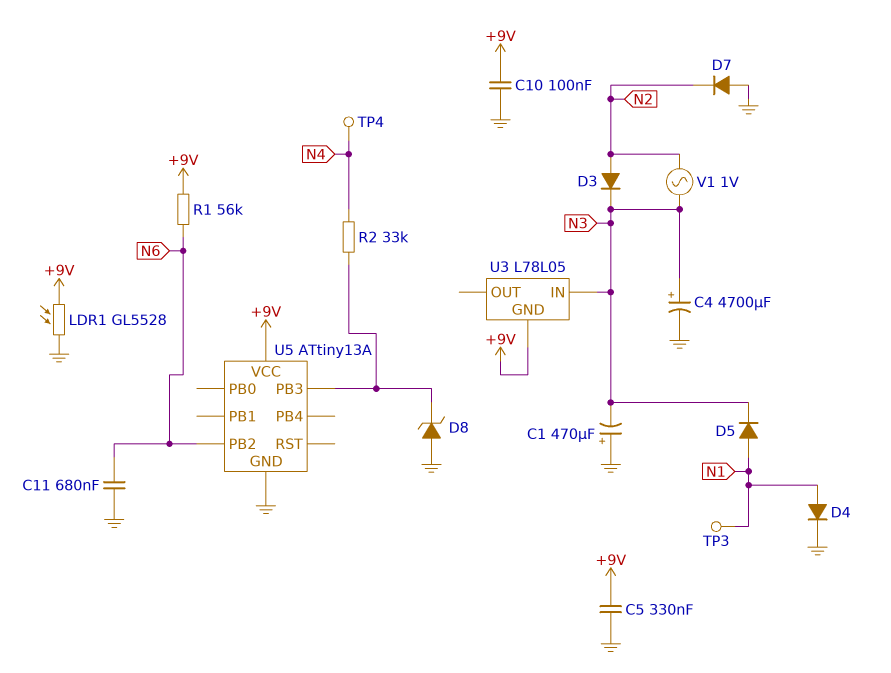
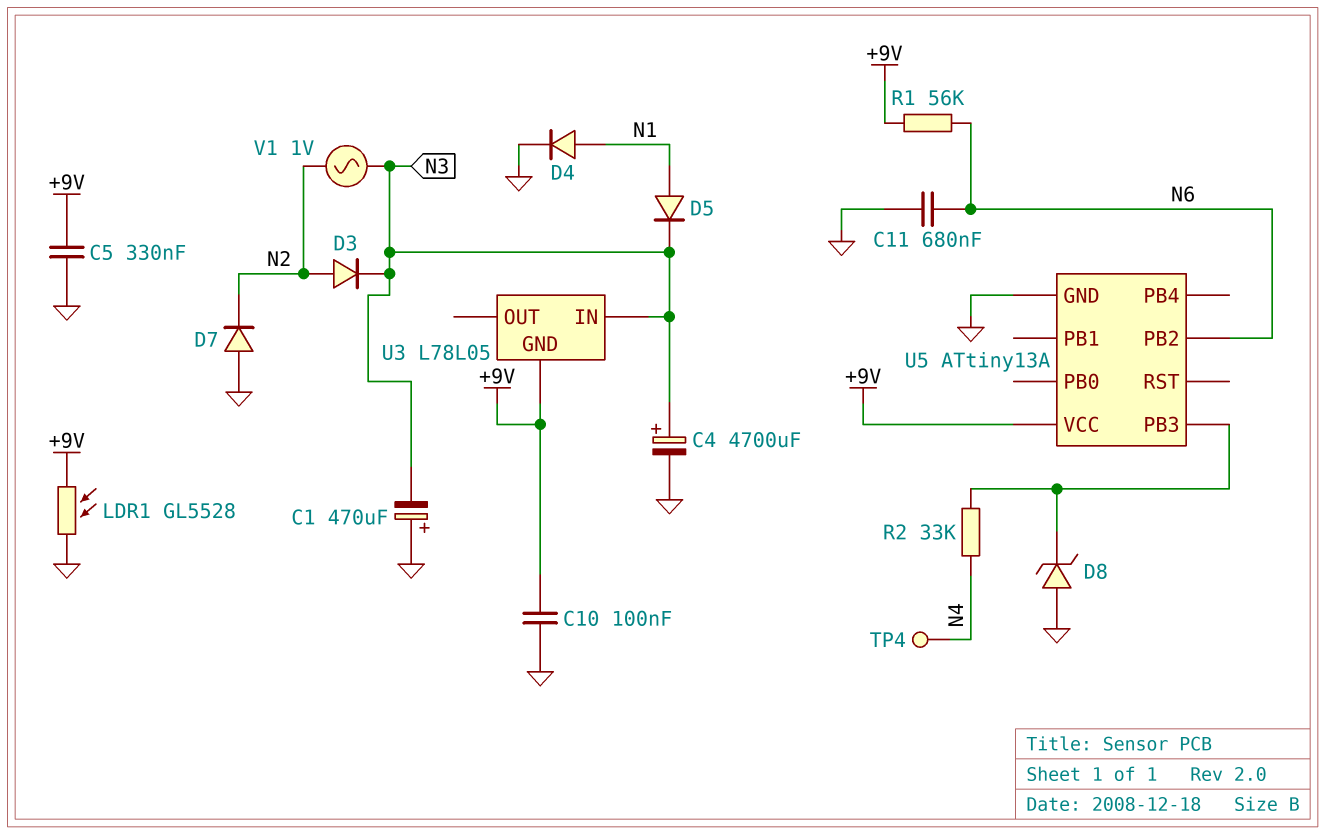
TP3: test point (N1) -> none

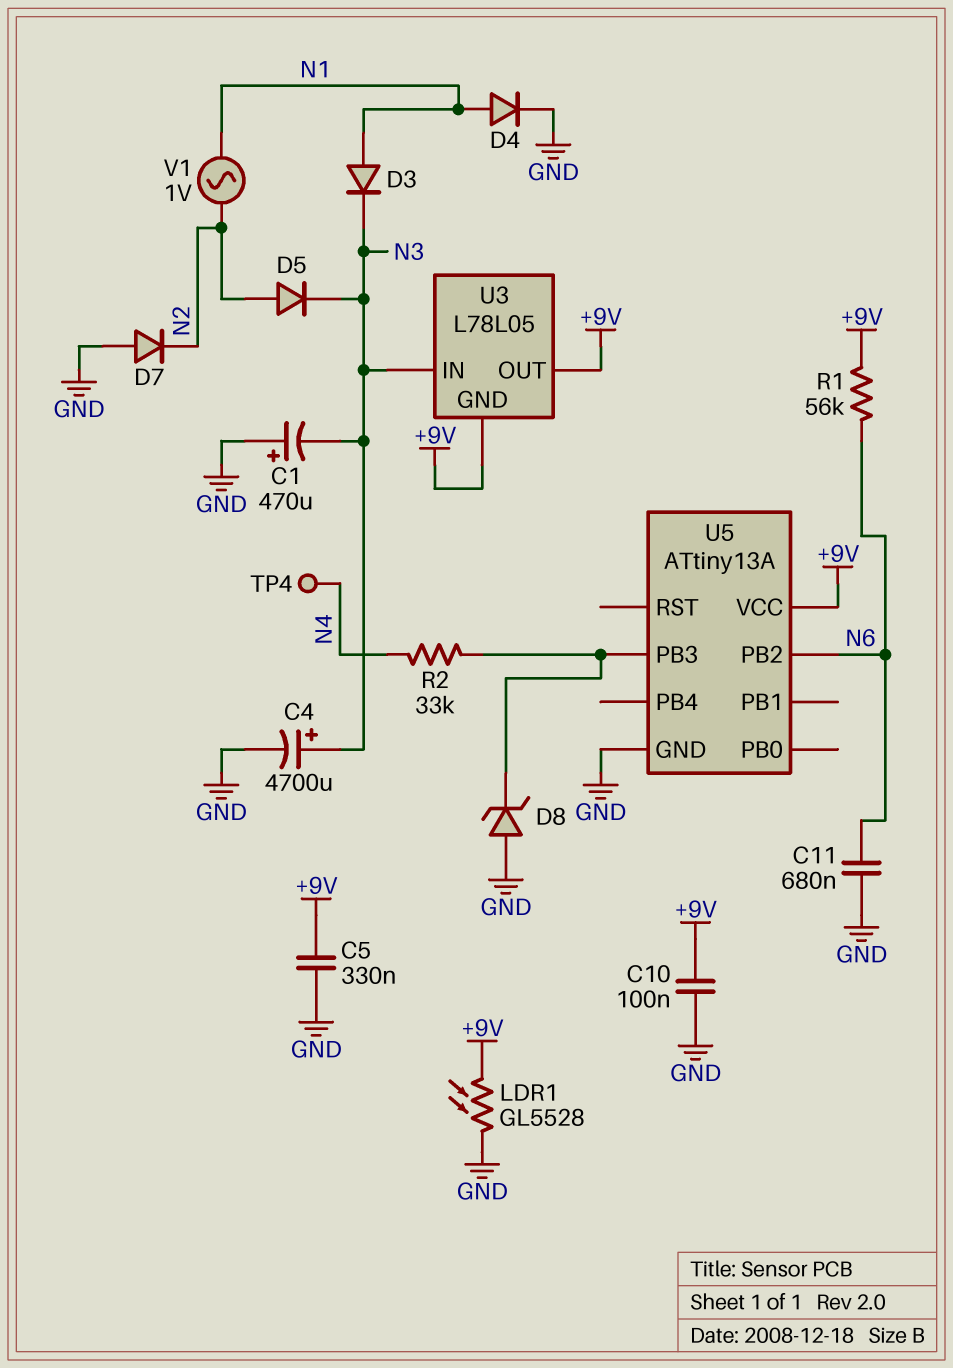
D3: diode (A N2, K N3) -> diode (A N1, K N3)
D5: diode (A N1, K N3) -> diode (A N2, K N3)
U3 pin OUT: none -> +9V
V1: AC 1V (N2, N3) -> AC 1V (N1, N2)

